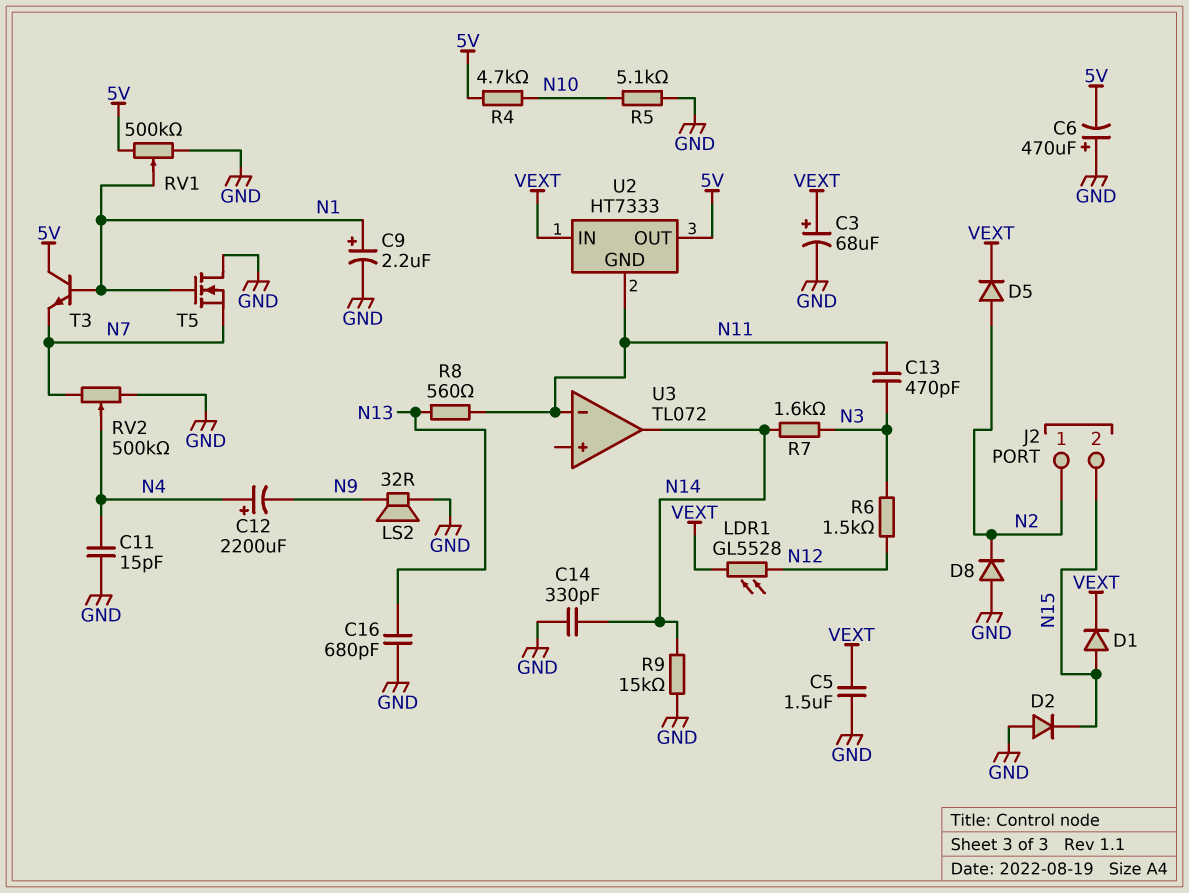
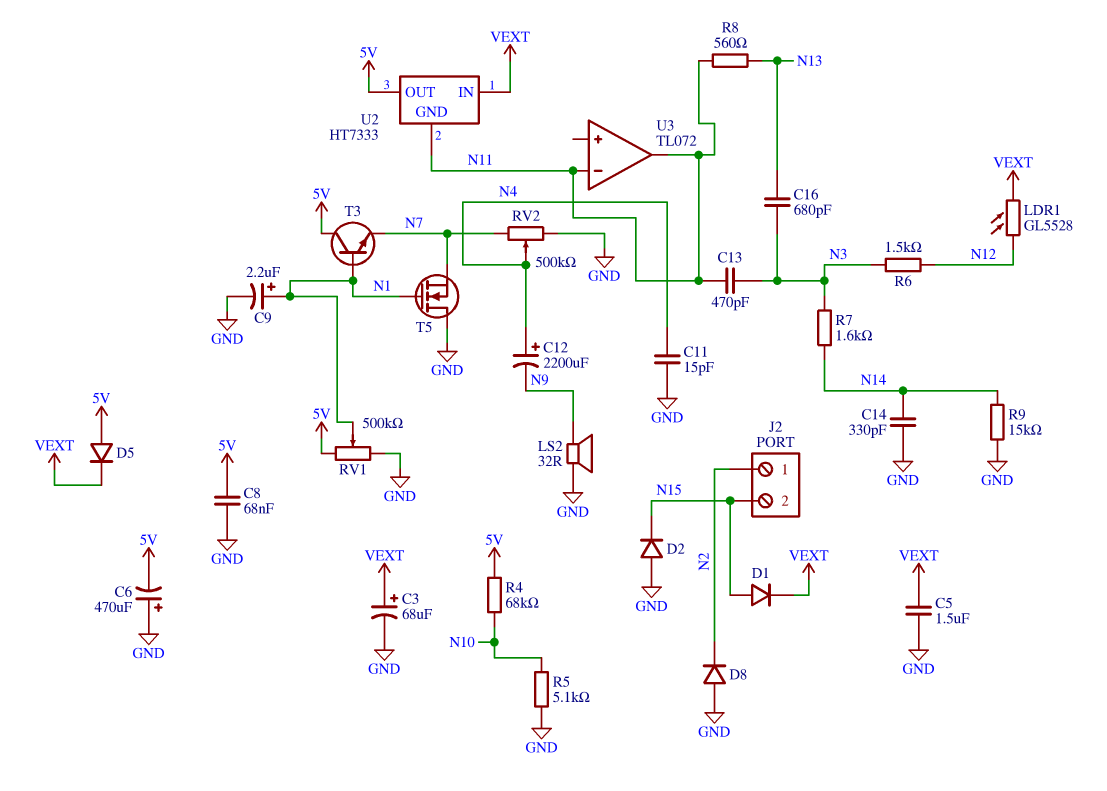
C8: none -> 68nF (5V, GND)
C16: 680pF (GND, N13) -> 680pF (N3, N13)
D5: diode (A N2, K VEXT) -> diode (A 5V, K VEXT)
R4: 4.7k (5V, N10) -> 68k (5V, N10)
U3 pin out: N14 -> N11

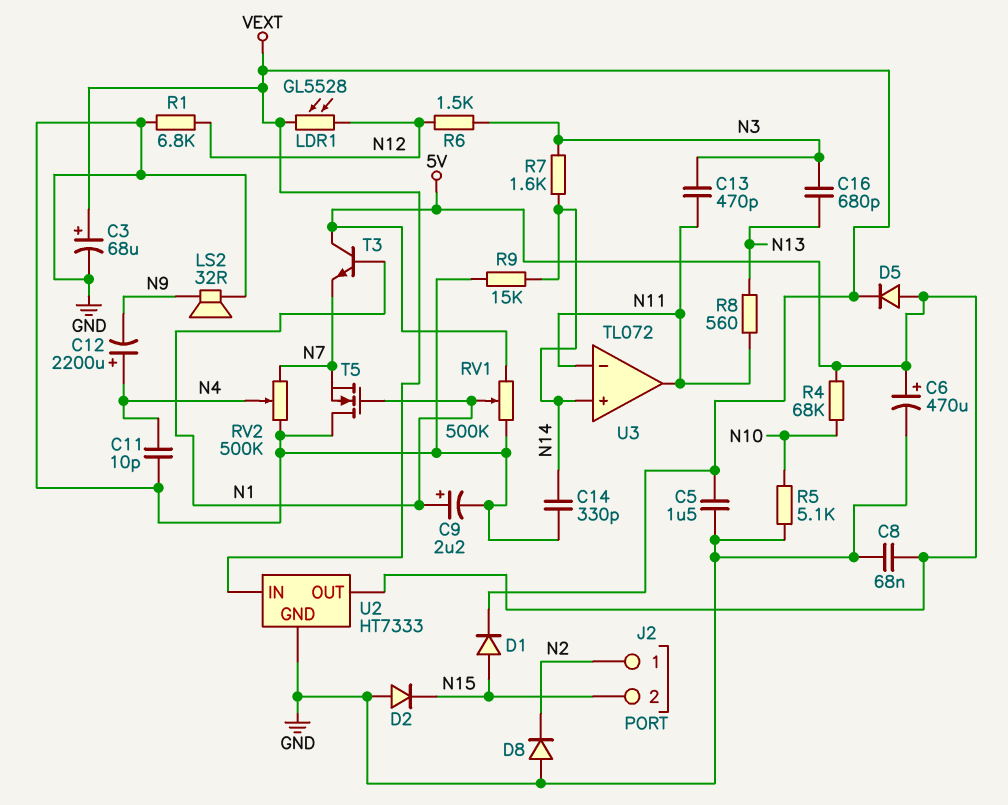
C6: 470uF (plus GND, minus 5V) -> 470uF (plus 5V, minus GND)
C11: 15pF (GND, N4) -> 10pF (GND, N4)
R1: none -> 6.8k (GND, N12)
U2 pin GND: N11 -> GND
U3 pin in+: none -> N14

